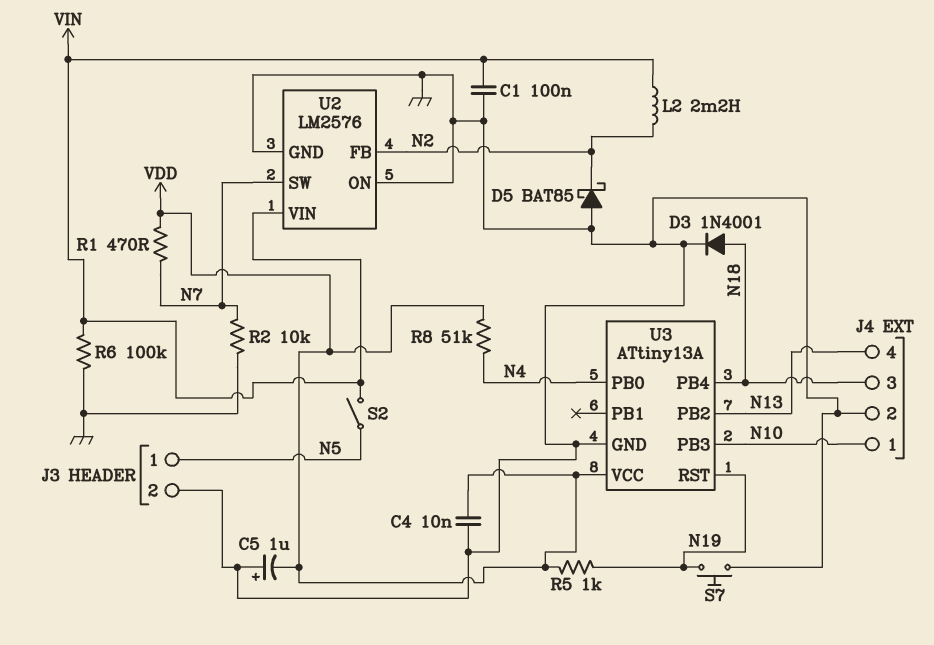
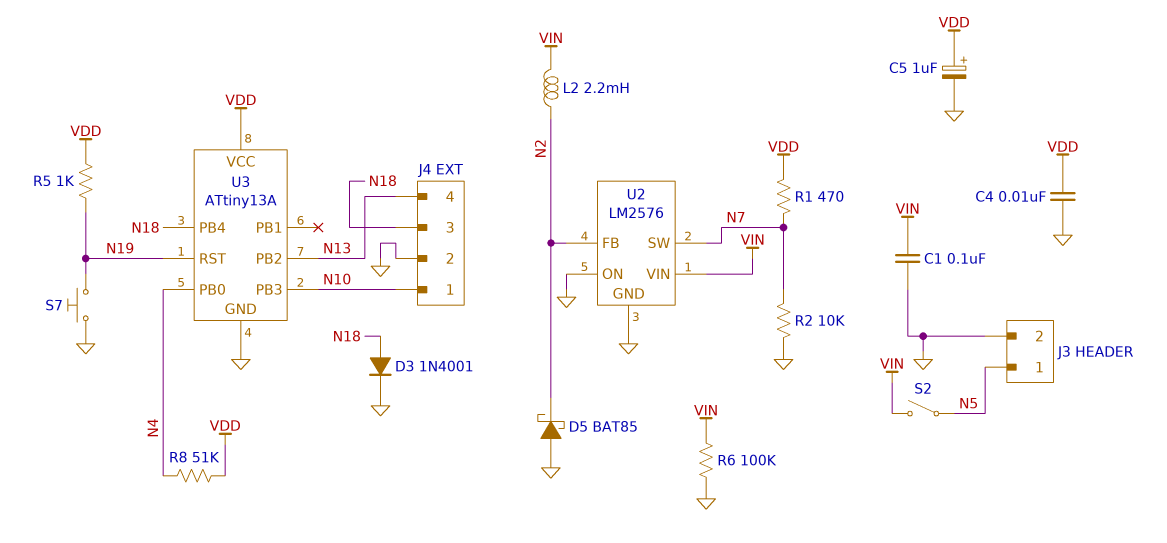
C5: 1uF (plus GND, minus VDD) -> 1uF (plus VDD, minus GND)

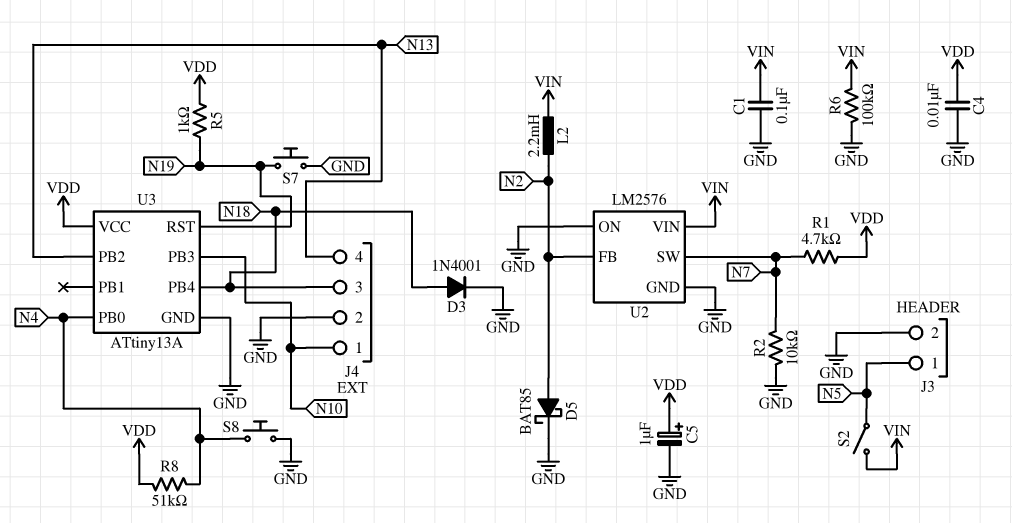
D5: schottky BAT85 (A GND, K N2) -> schottky BAT85 (A N2, K GND)
R1: 470 (N7, VDD) -> 4.7k (N7, VDD)
S8: none -> button (GND, N4)

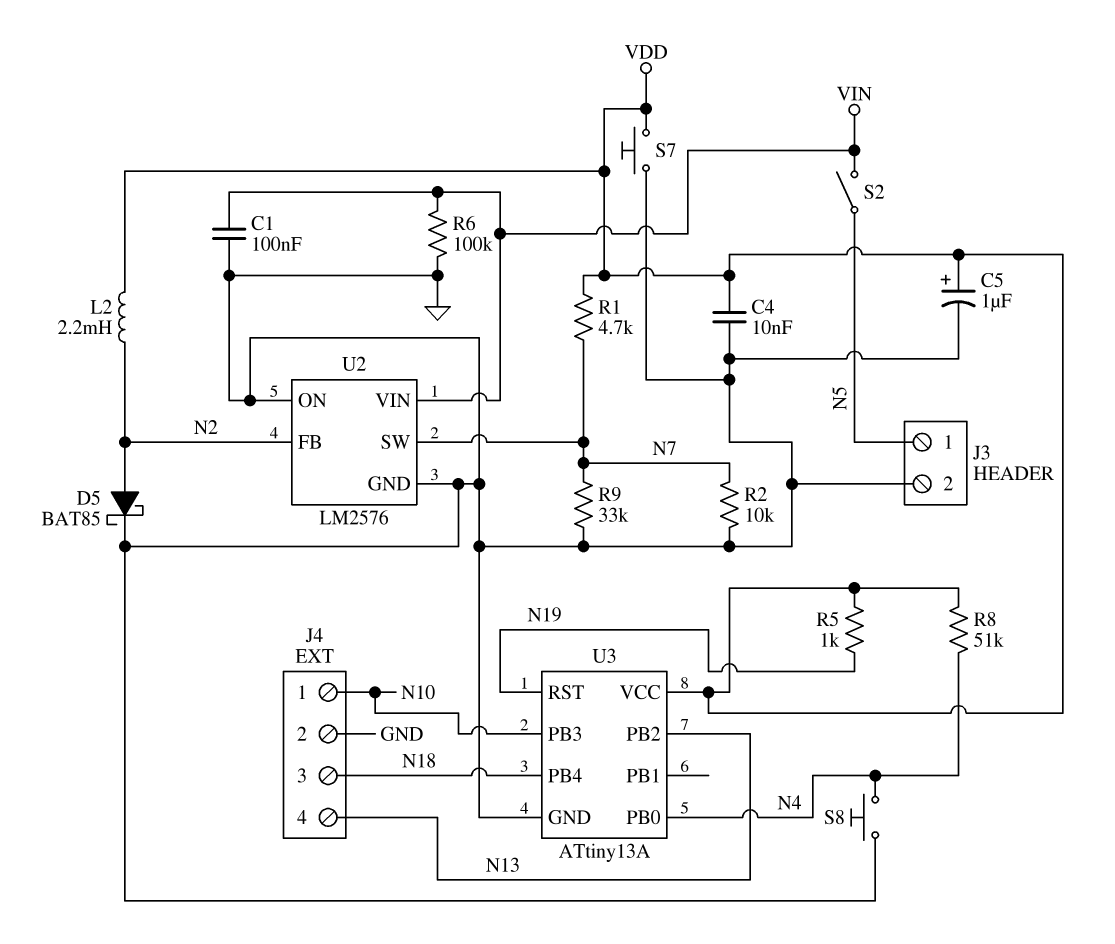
D3: diode 1N4001 (A N18, K GND) -> none
L2: 2.2mH (N2, VIN) -> 2.2mH (N2, VDD)
R9: none -> 33k (GND, N7)
S7: button (GND, N19) -> button (GND, VDD)

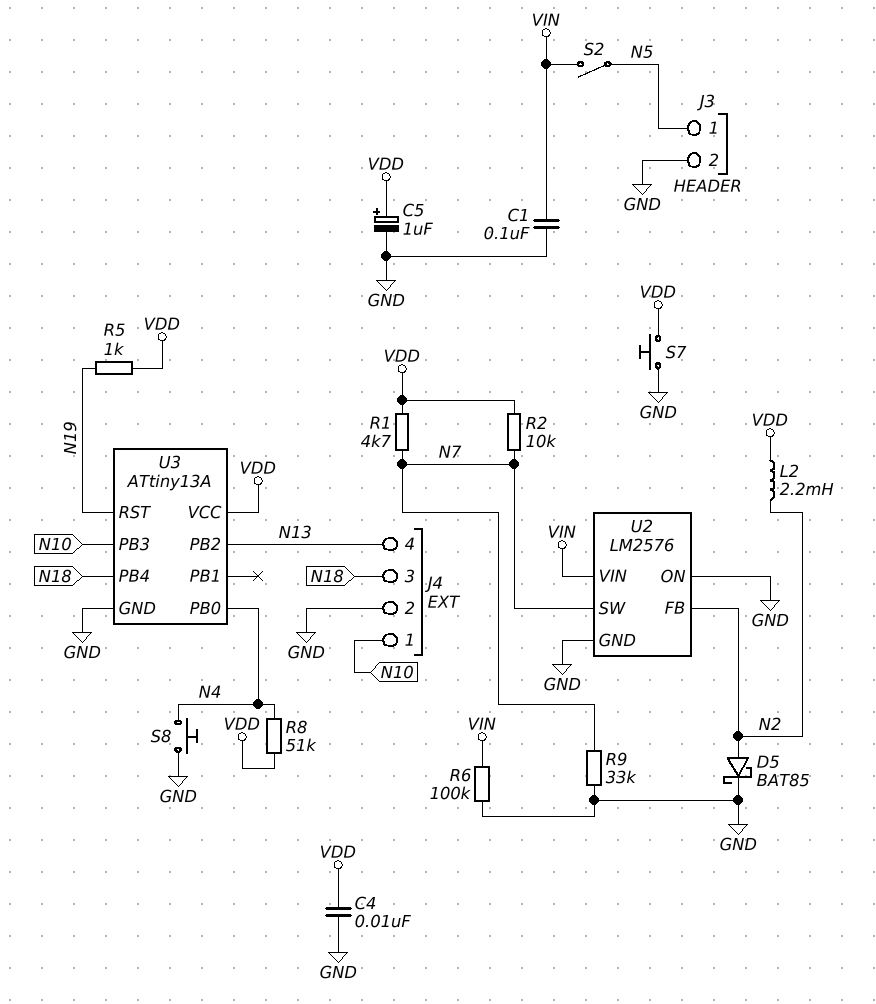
R2: 10k (GND, N7) -> 10k (N7, VDD)

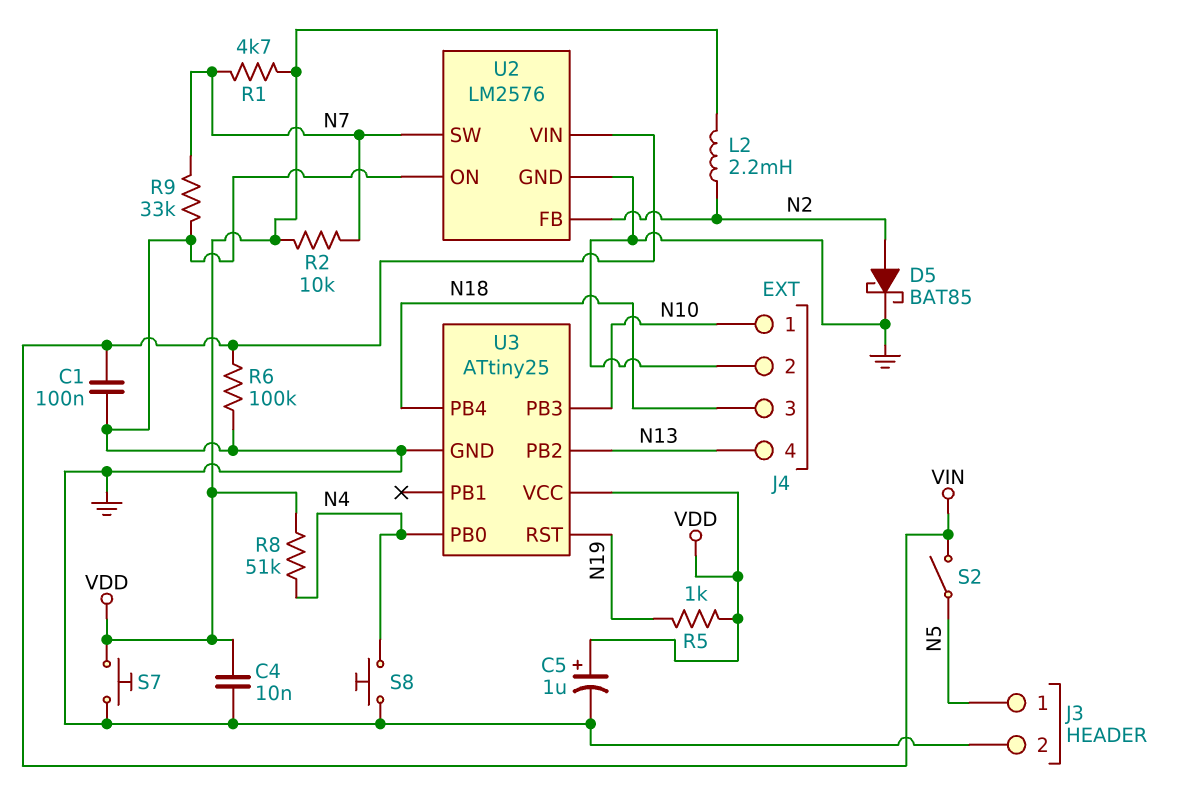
U3: ATtiny13A -> ATtiny25

